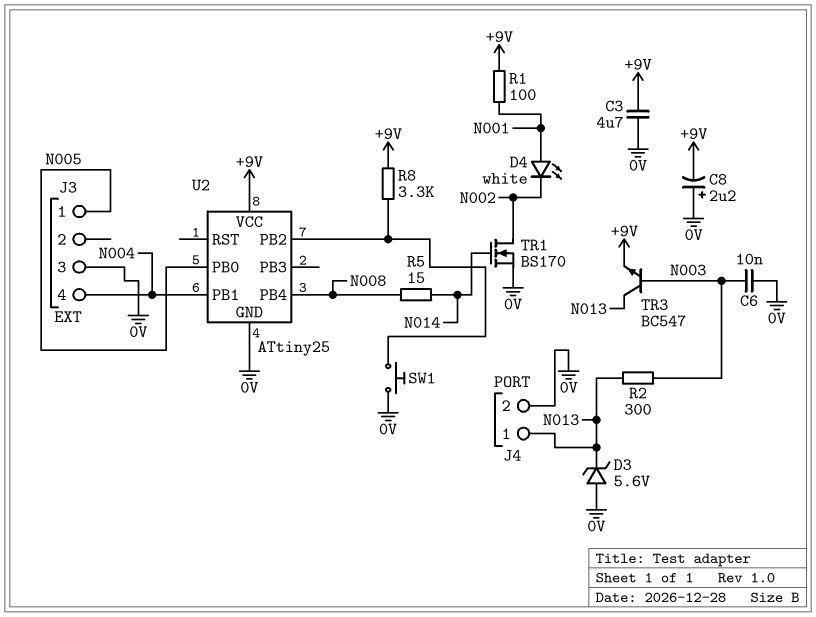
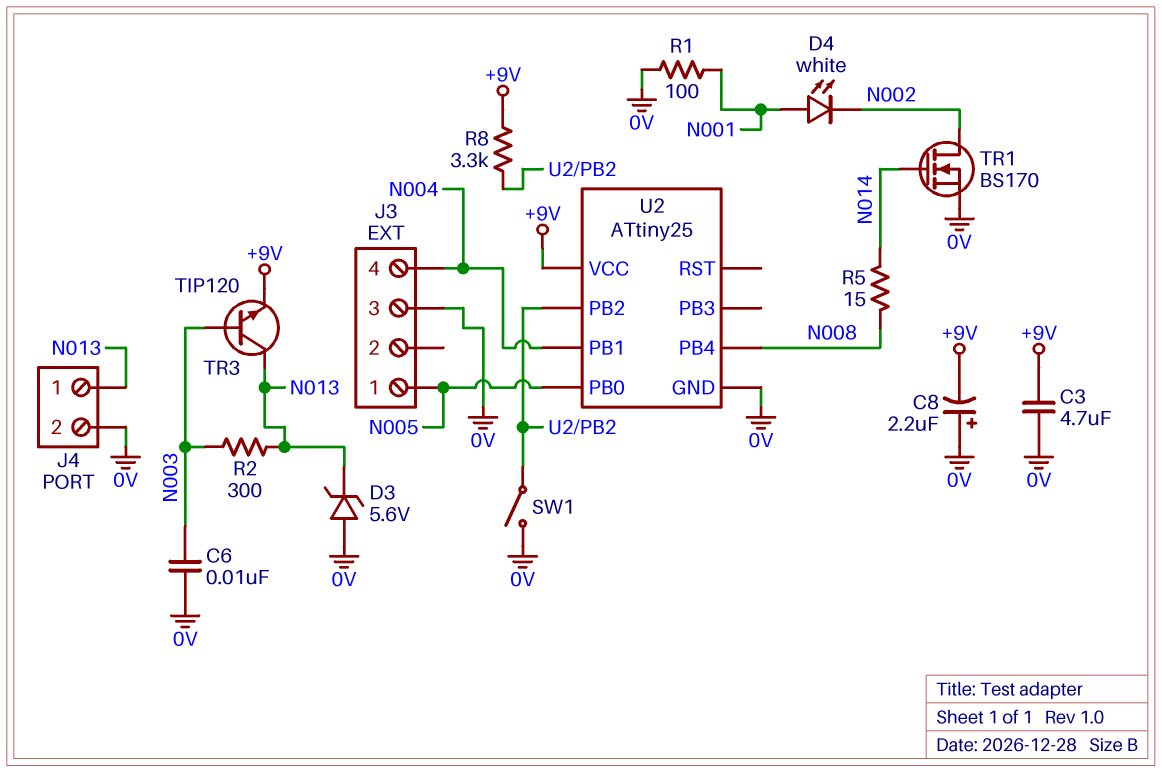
R1: 100 (+9V, N001) -> 100 (0V, N001)
SW1: button (0V, U2/PB2) -> switch (0V, U2/PB2)
TR3: NPN BC547 (B N003, C N013, E +9V) -> NPN TIP120 (B N003, C N013, E +9V)

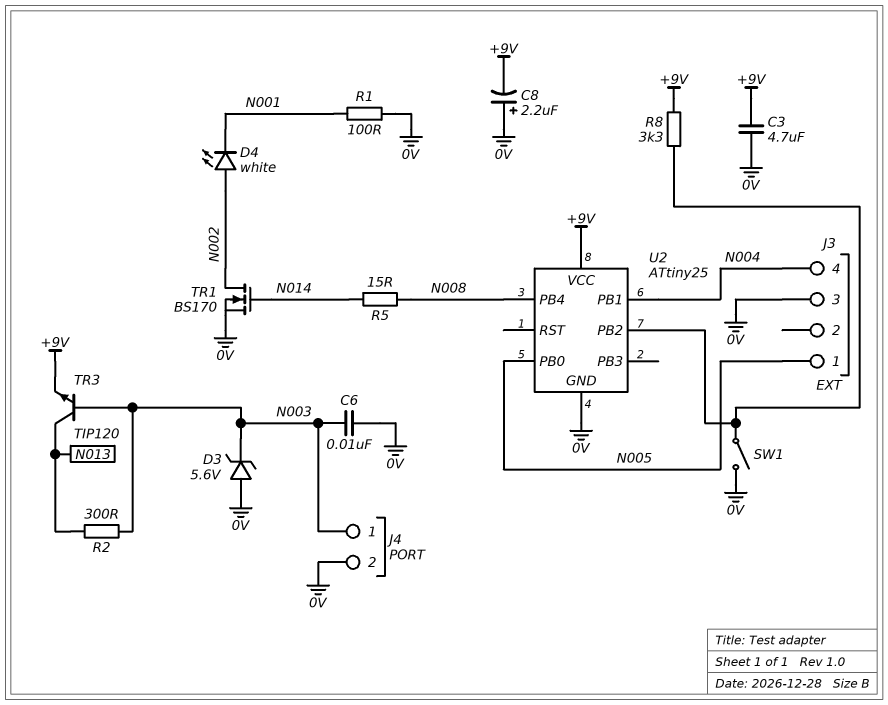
D3: zener 5.6V (A 0V, K N013) -> zener 5.6V (A 0V, K N003)
D4: LED white (A N001, K N002) -> LED white (A N002, K N001)
J4 pin 1: N013 -> N003

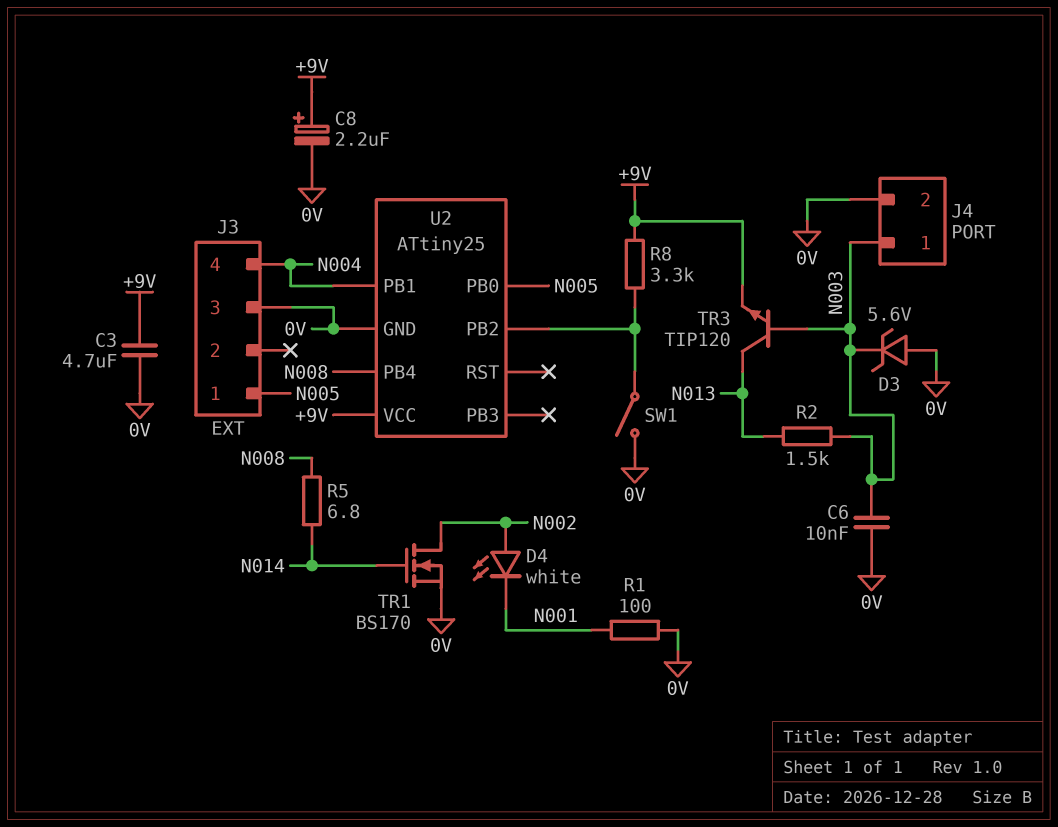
C8: 2.2uF (plus 0V, minus +9V) -> 2.2uF (plus +9V, minus 0V)
R2: 300 (N003, N013) -> 1.5k (N003, N013)
R5: 15 (N008, N014) -> 6.8 (N008, N014)

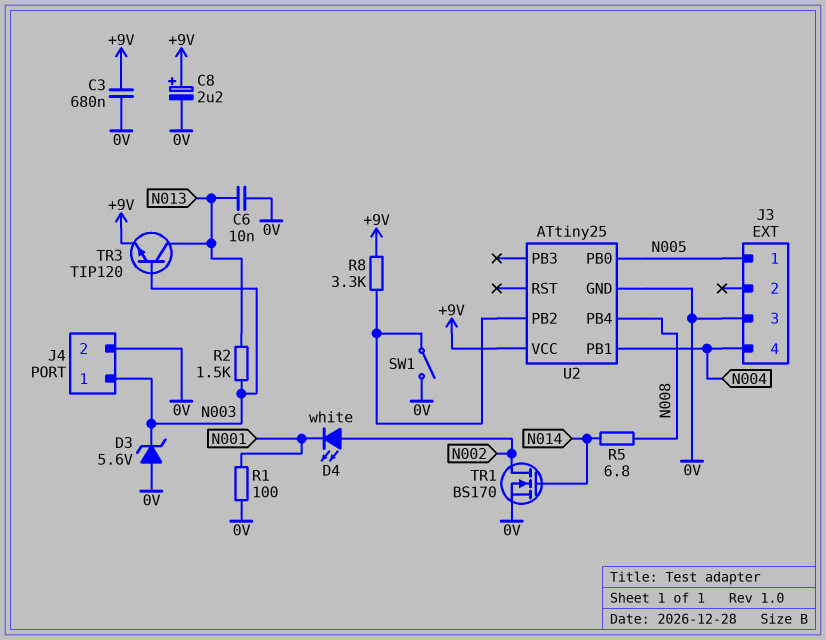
C3: 4.7uF (+9V, 0V) -> 680nF (+9V, 0V)
C6: 10nF (0V, N003) -> 10nF (0V, N013)

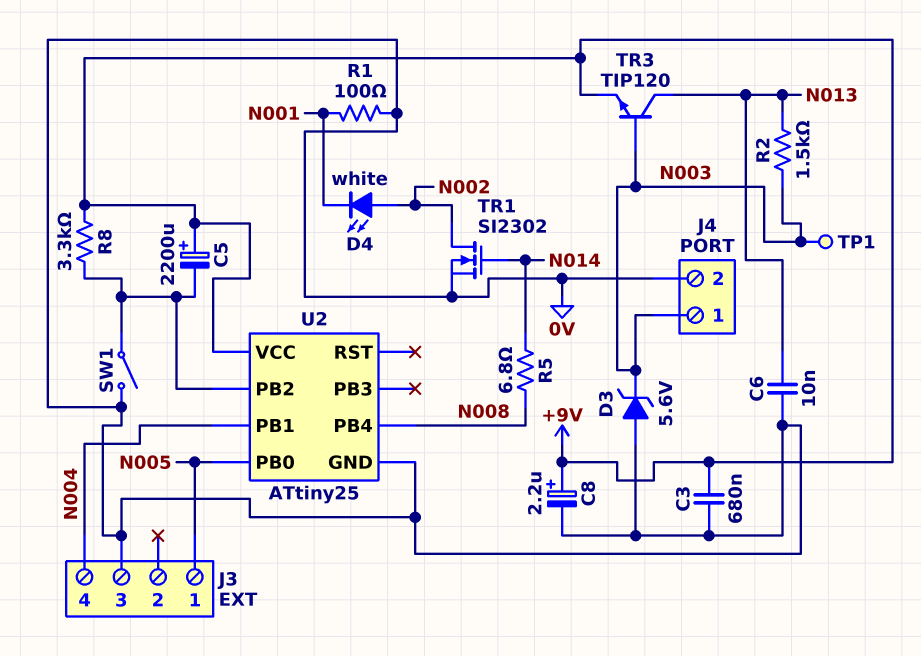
C5: none -> 2200uF (plus +9V, minus U2/PB2)
TP1: none -> test point (N003)
TR1: NMOS BS170 (G N014, D N002, S 0V) -> NMOS SI2302 (G N014, D N002, S 0V)

